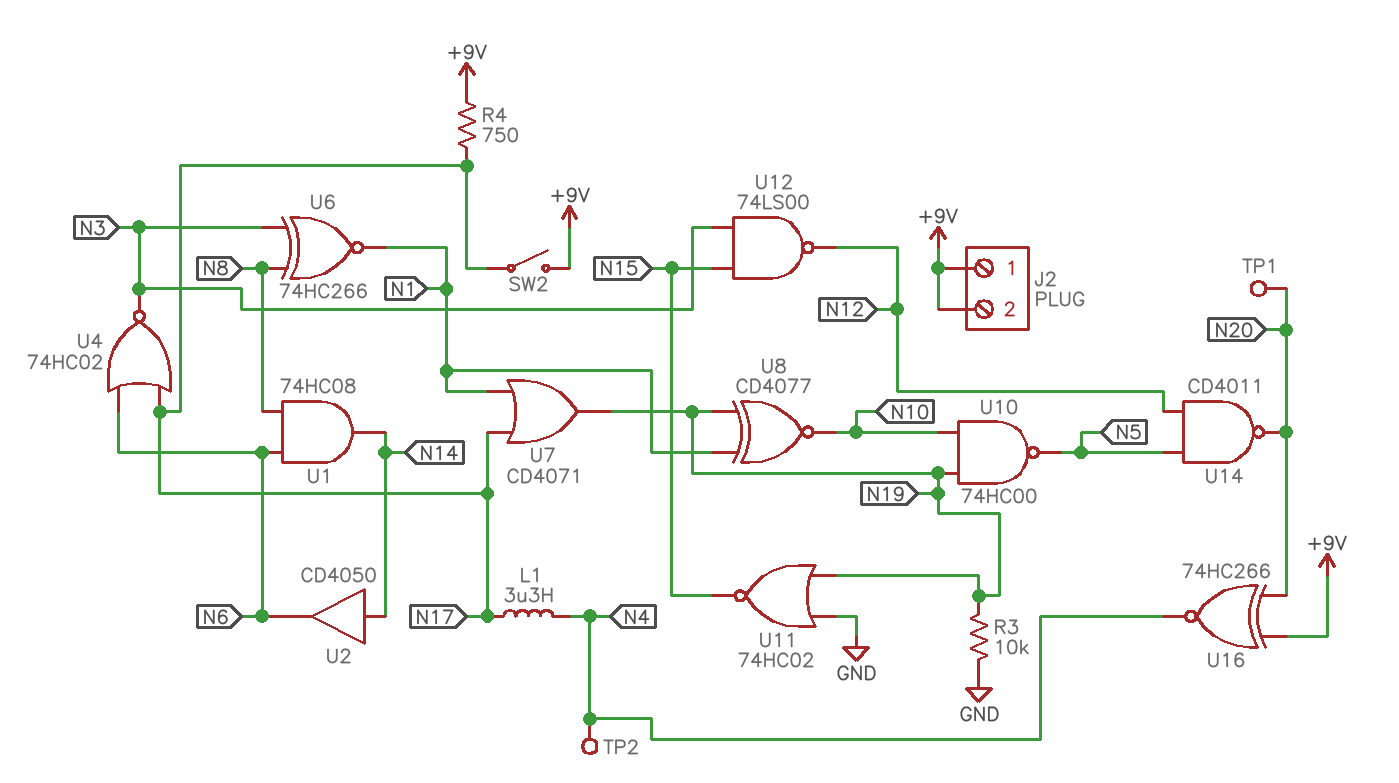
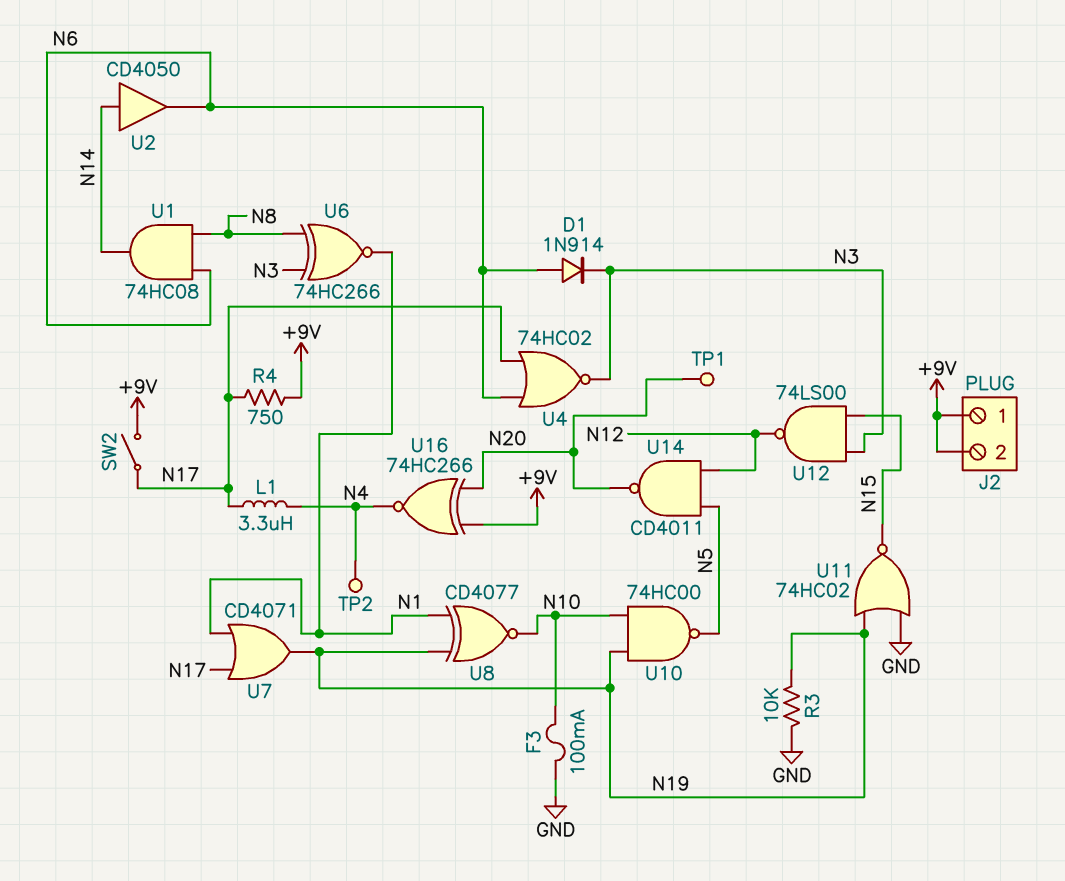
D1: none -> diode 1N914 (A N6, K N3)
F3: none -> 100mA (GND, N10)

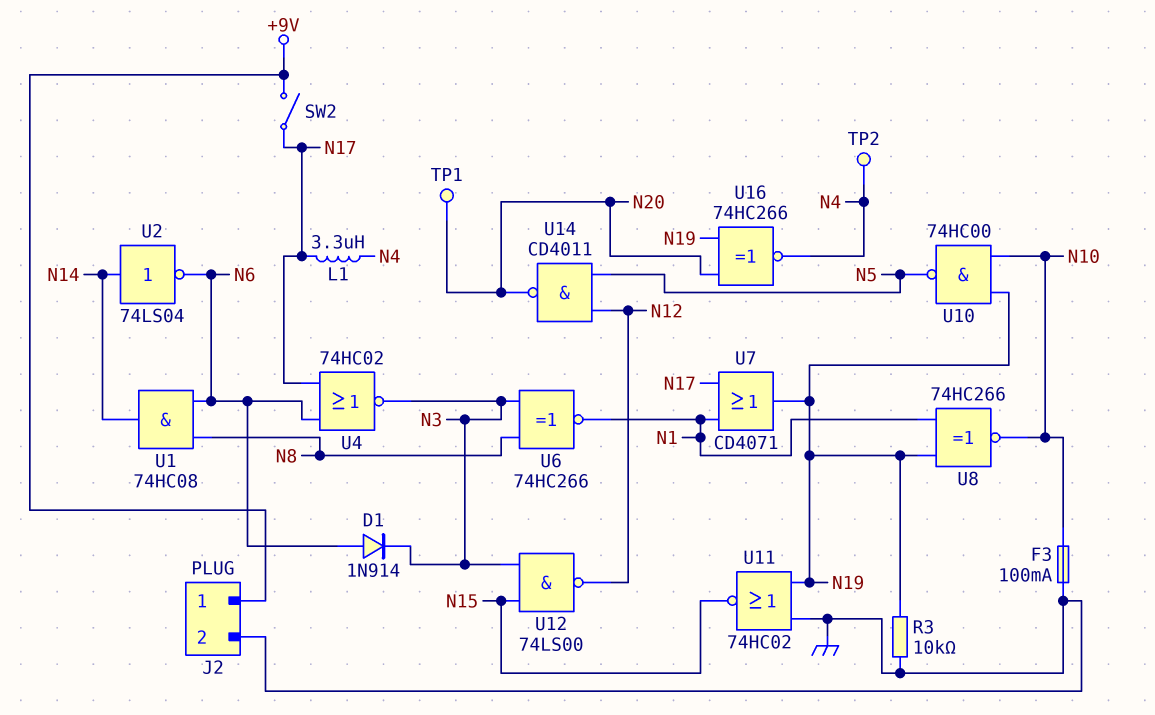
J2 pin 2: +9V -> GND
R4: 750 (+9V, N17) -> none
U2: buffer CD4050 (in N14, out N6) -> NOT 74LS04 (in N14, out N6)
U8: XNOR CD4077 (in N1, in N19, out N10) -> XNOR 74HC266 (in N1, in N19, out N10)
U16: XNOR 74HC266 (in +9V, in N20, out N4) -> XNOR 74HC266 (in N19, in N20, out N4)

